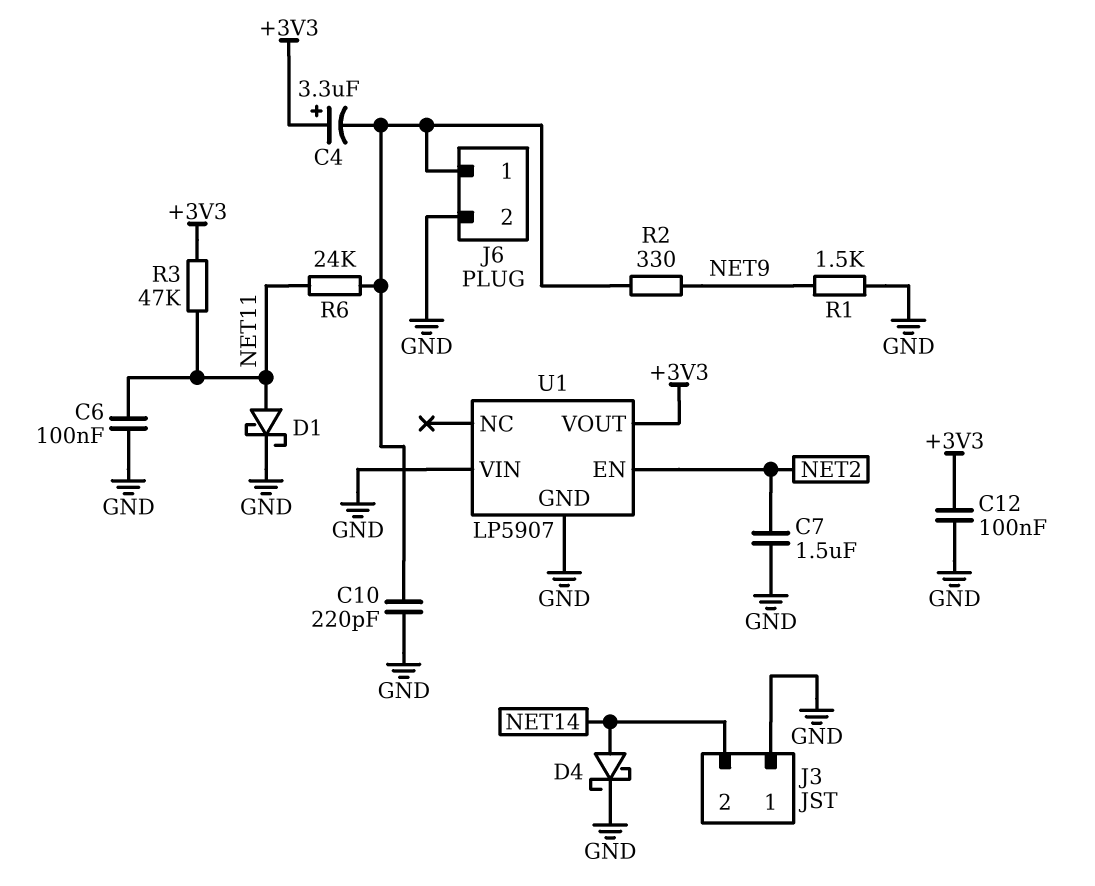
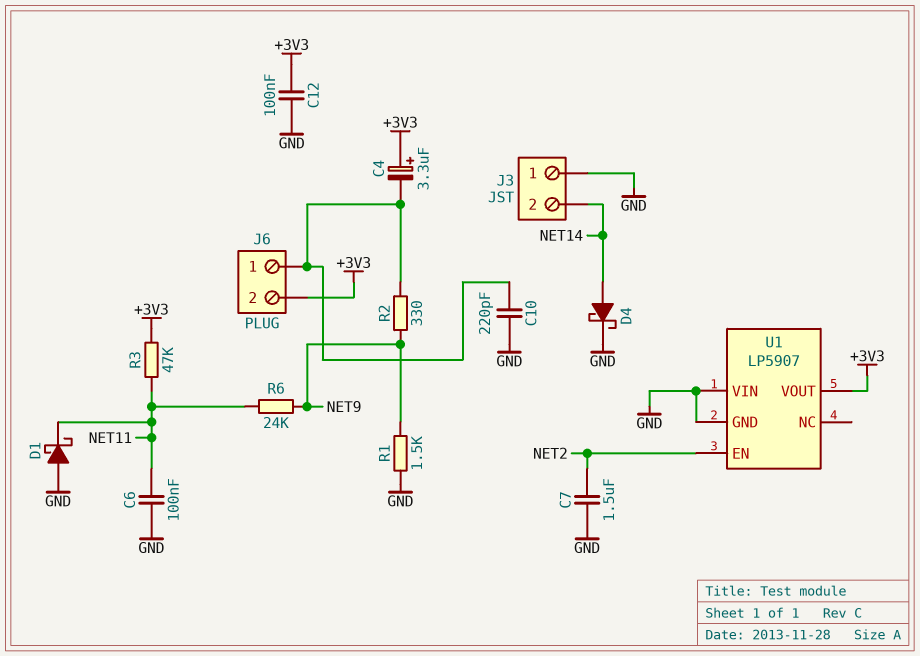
D1: schottky (A NET11, K GND) -> schottky (A GND, K NET11)
J6 pin 2: GND -> +3V3
R6: 24k (J6/1, NET11) -> 24k (NET9, NET11)

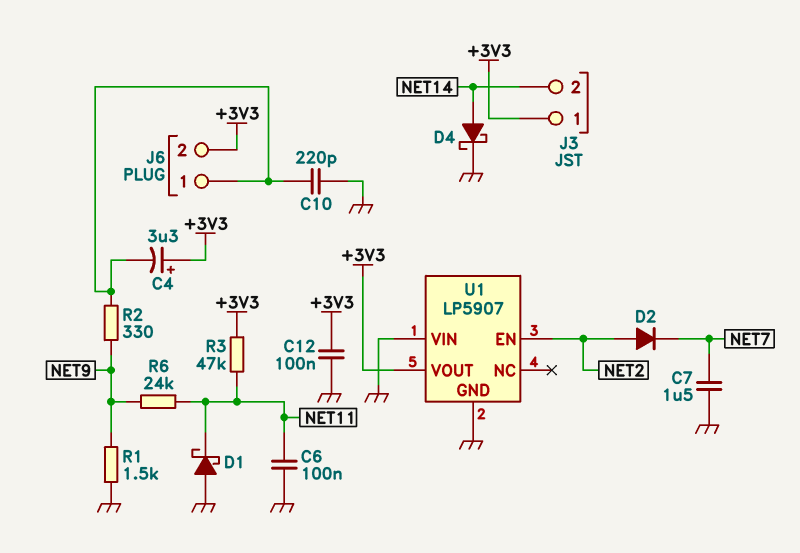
C7: 1.5uF (GND, NET2) -> 1.5uF (GND, NET7)
D2: none -> diode (A NET2, K NET7)
J3 pin 1: GND -> +3V3

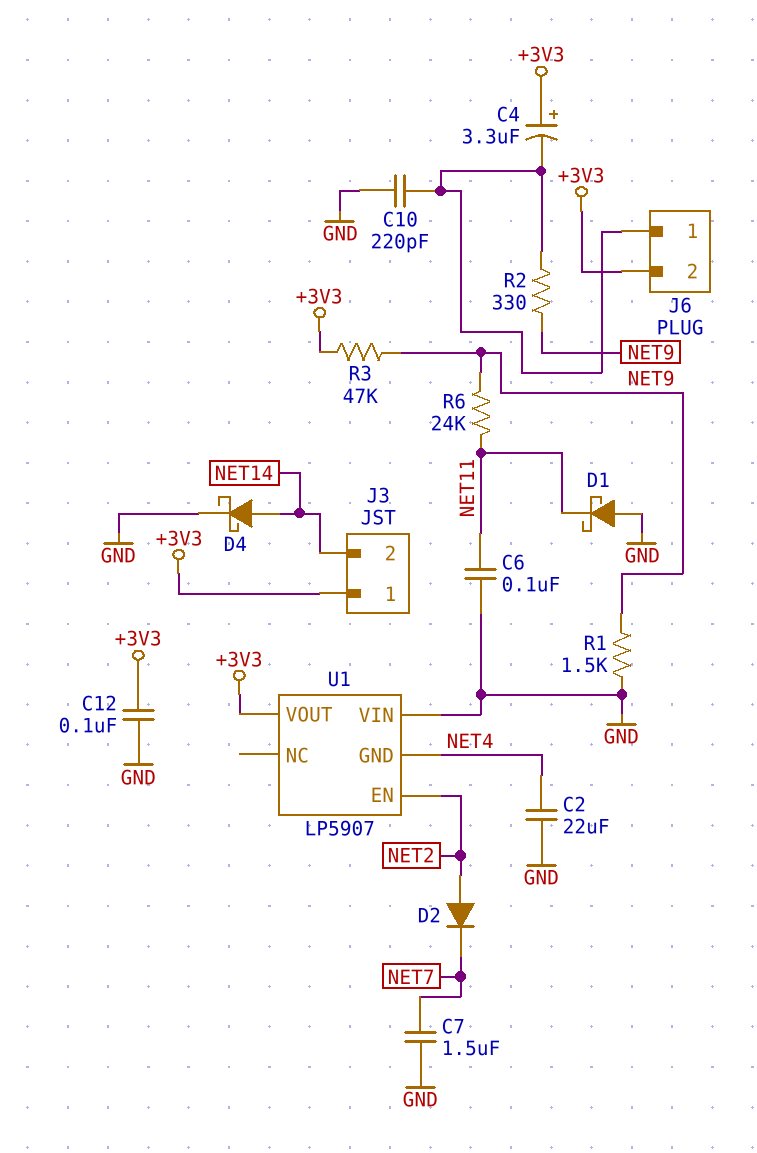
C2: none -> 22uF (GND, NET4)
R3: 47k (+3V3, NET11) -> 47k (+3V3, NET9)
U1 pin GND: GND -> NET4

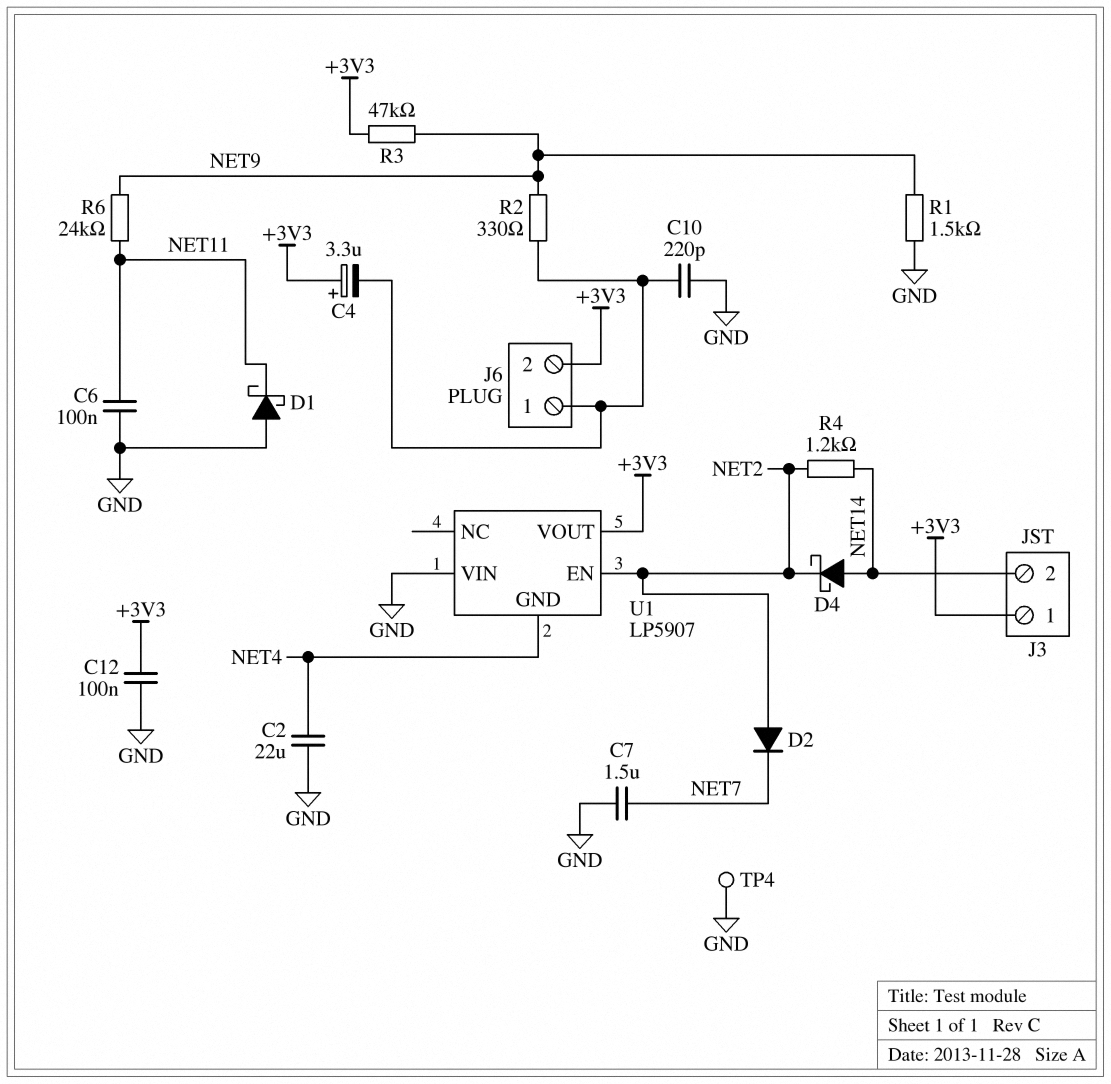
D4: schottky (A NET14, K GND) -> schottky (A NET14, K NET2)
R4: none -> 1.2k (NET2, NET14)
TP4: none -> test point (GND)

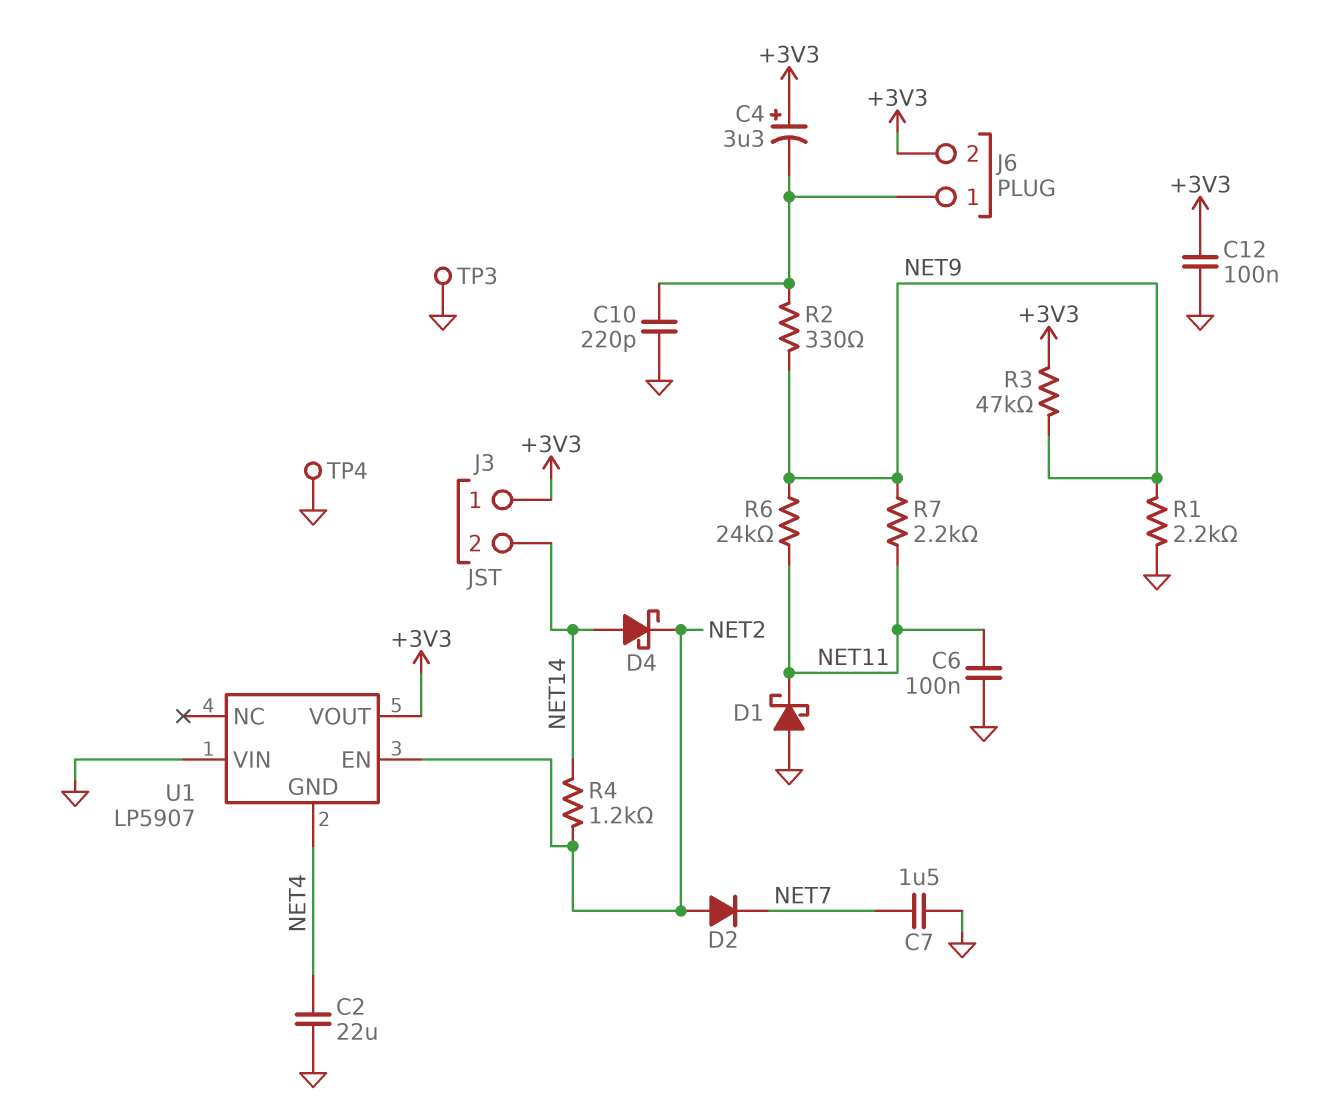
R1: 1.5k (GND, NET9) -> 2.2k (GND, NET9)
R7: none -> 2.2k (NET9, NET11)
TP3: none -> test point (GND)

